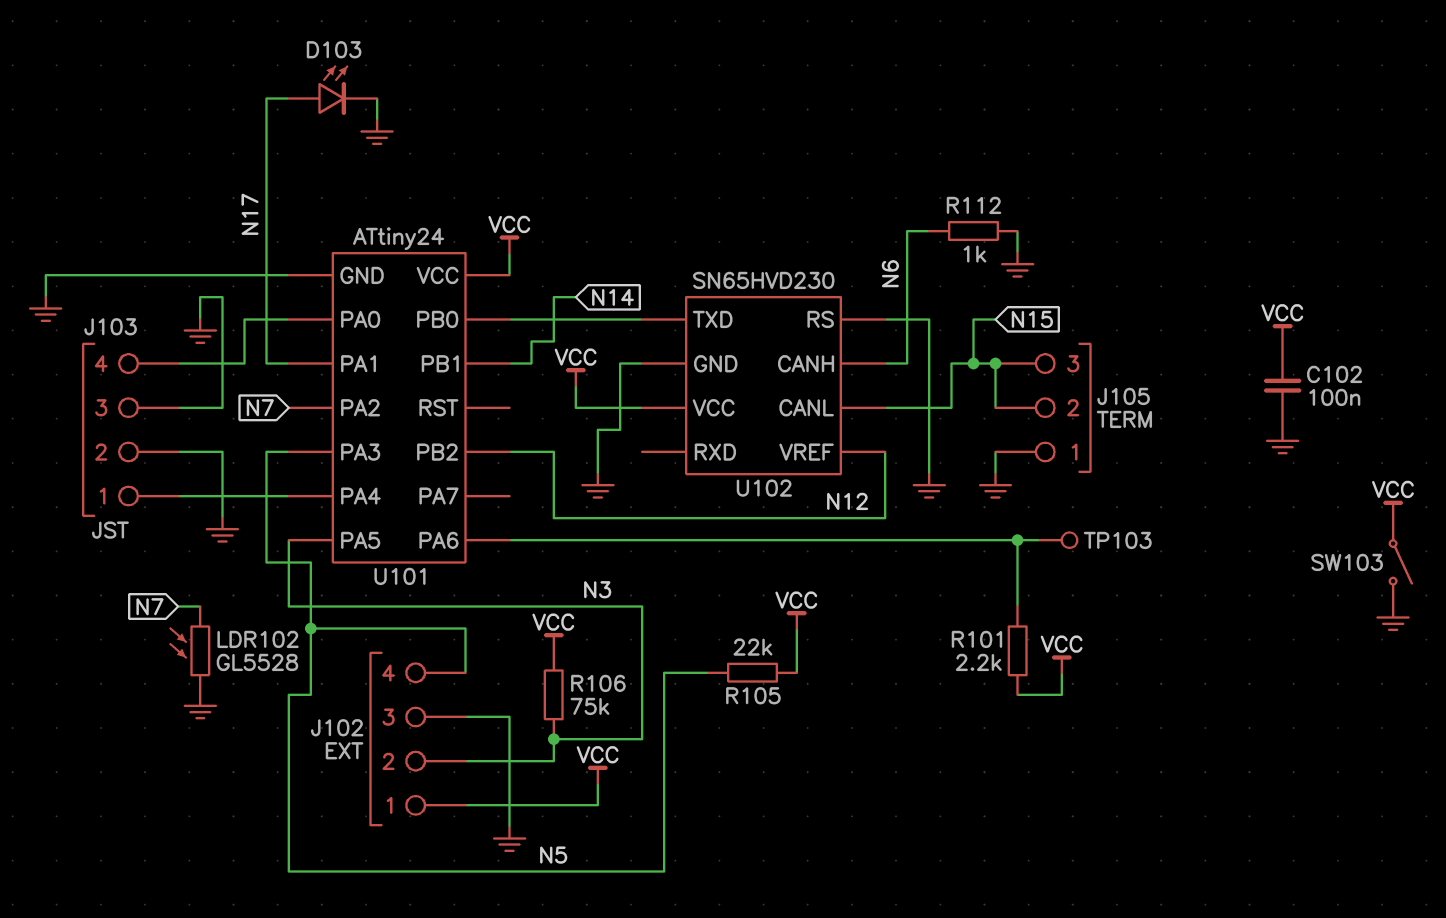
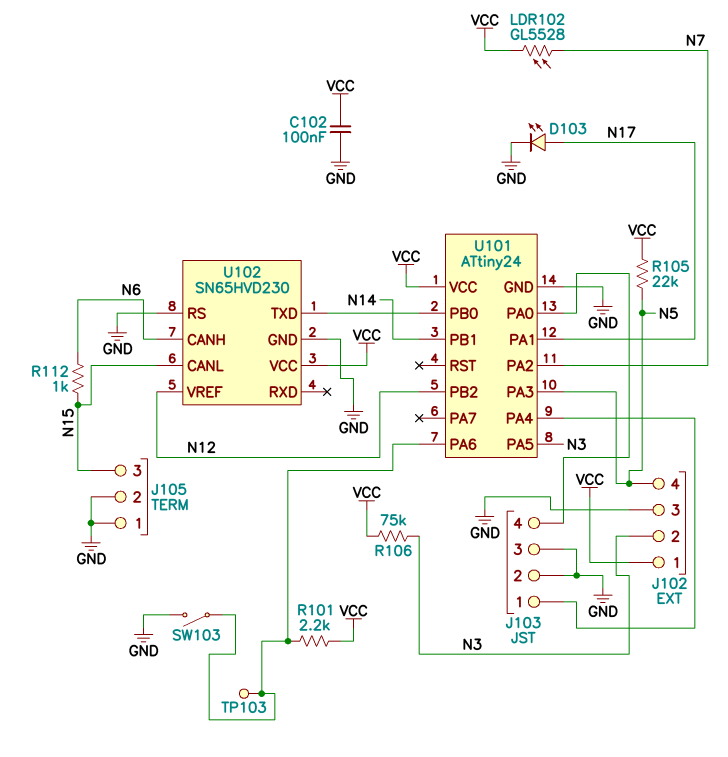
J105 pin 2: N15 -> GND
LDR102: GL5528 (GND, N7) -> GL5528 (N7, VCC)
R112: 1k (GND, N6) -> 1k (N6, N15)
SW103: switch (GND, VCC) -> switch (GND, U101/PA6)

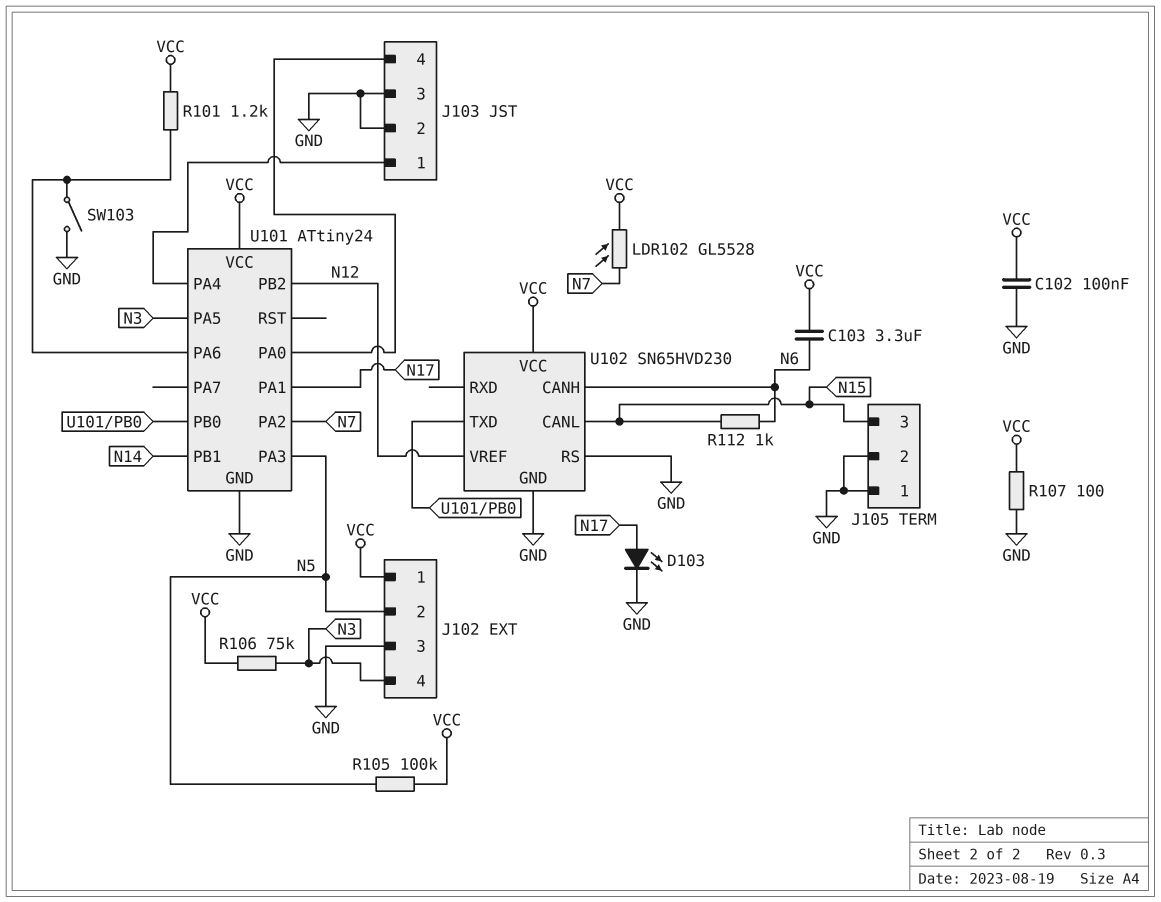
C103: none -> 3.3uF (N6, VCC)
J102 pin 2: N3 -> N5
J102 pin 4: N5 -> N3
R101: 2.2k (U101/PA6, VCC) -> 1.2k (U101/PA6, VCC)
R105: 22k (N5, VCC) -> 100k (N5, VCC)
R107: none -> 100 (GND, VCC)
TP103: test point (U101/PA6) -> none

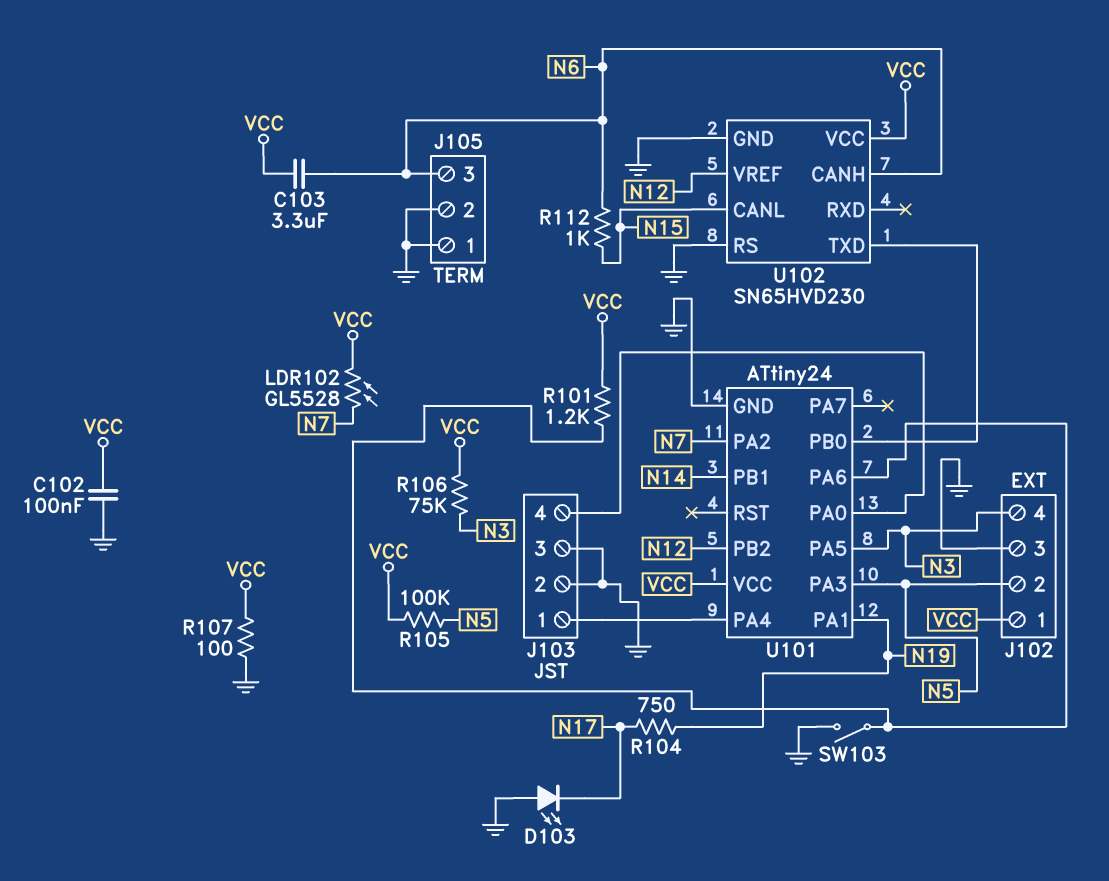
D103: LED (A N17, K GND) -> LED (A GND, K N17)
J105 pin 3: N15 -> N6
R104: none -> 750 (N17, N19)
U101 pin PA1: N17 -> N19

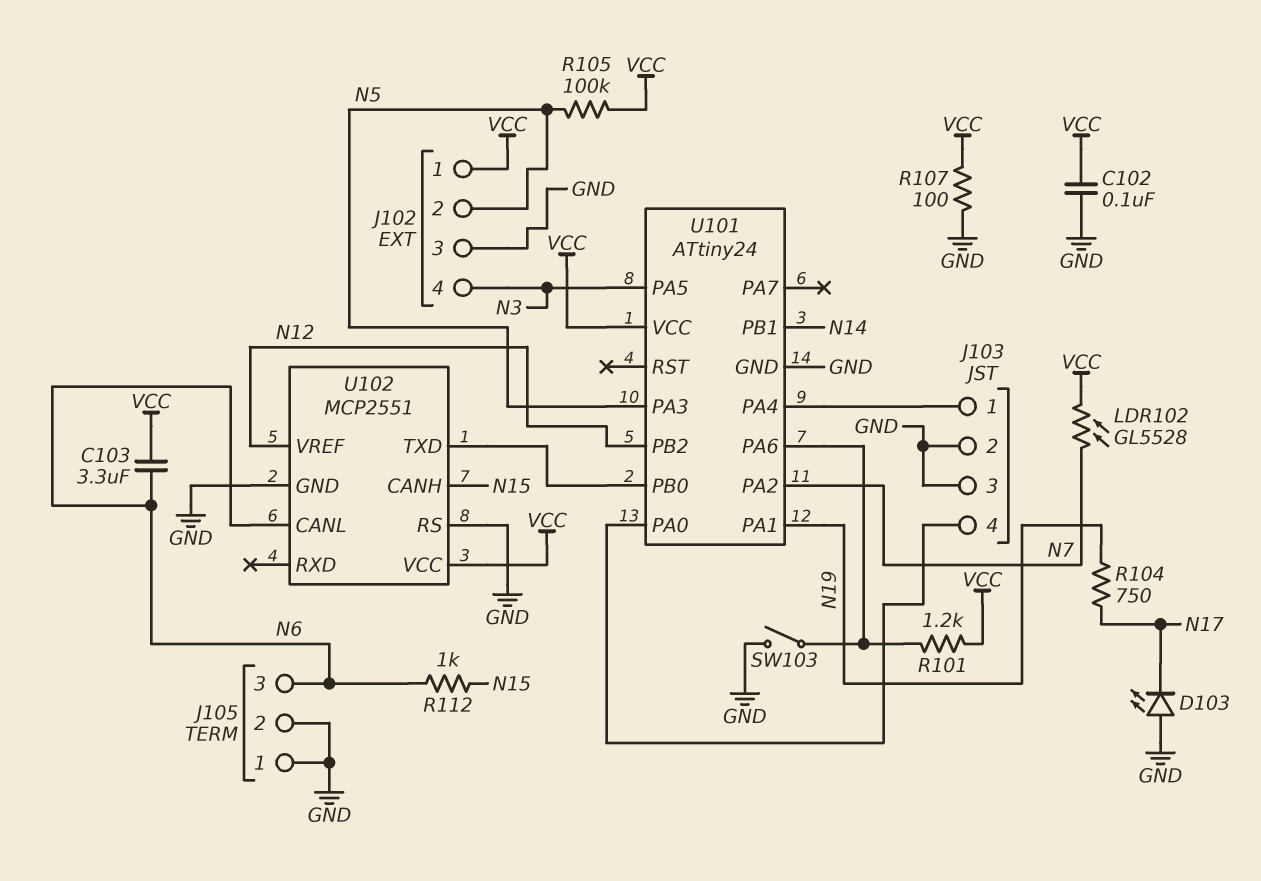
R106: 75k (N3, VCC) -> none
U102: SN65HVD230 -> MCP2551
U102 pin CANH: N6 -> N15
U102 pin CANL: N15 -> N6

